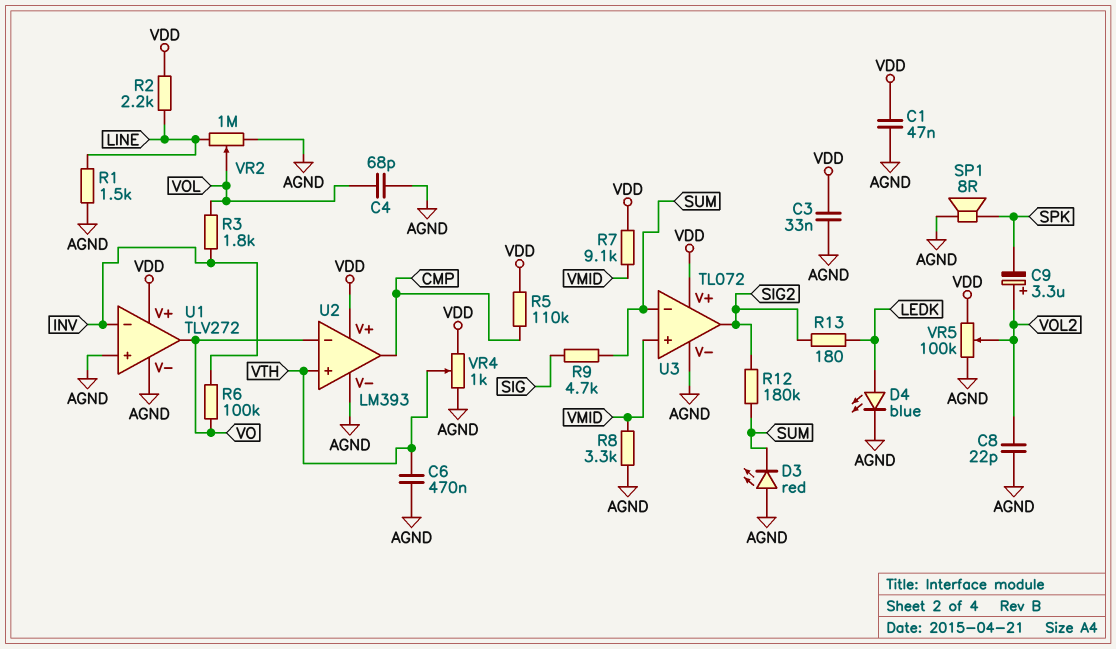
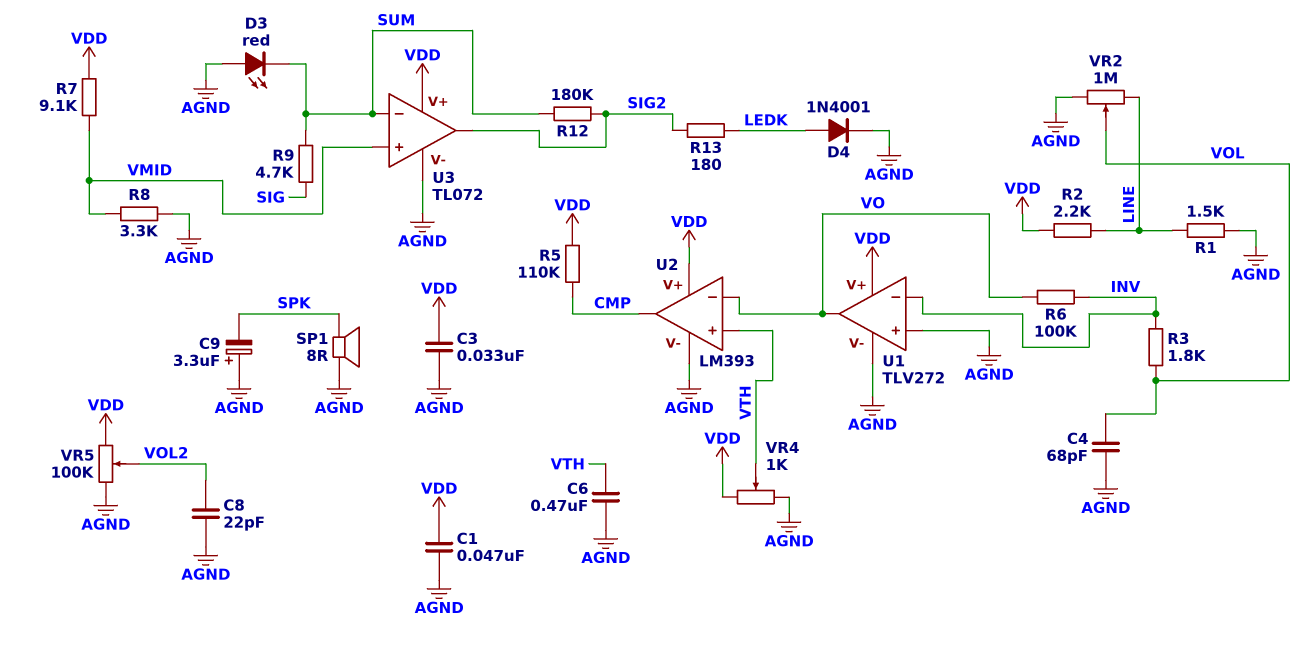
C9: 3.3uF (plus VOL2, minus SPK) -> 3.3uF (plus AGND, minus SPK)
D4: LED blue (A LEDK, K AGND) -> diode 1N4001 (A LEDK, K AGND)

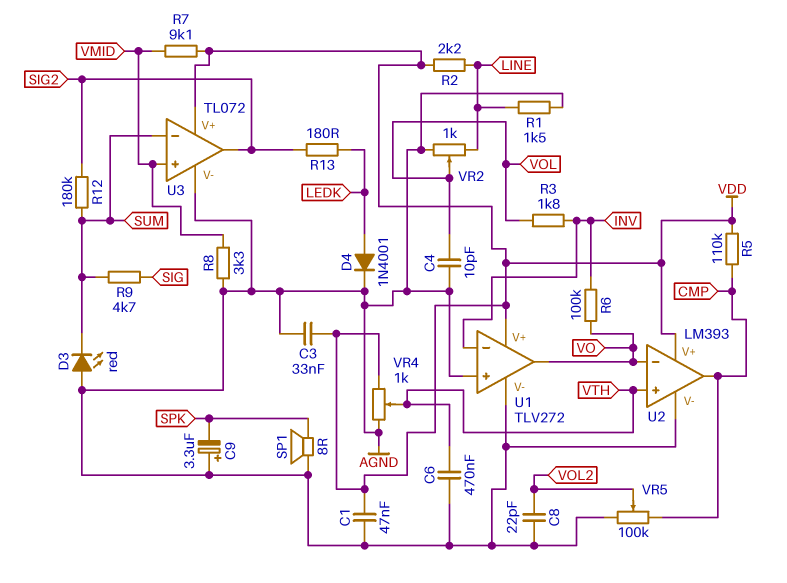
C4: 68pF (AGND, VOL) -> 10pF (AGND, VOL)
VR2: 1M (AGND, LINE, wiper VOL) -> 1k (AGND, LINE, wiper VOL)
VR5: 100k (AGND, VDD, wiper VOL2) -> 100k (AGND, CMP, wiper VOL2)

